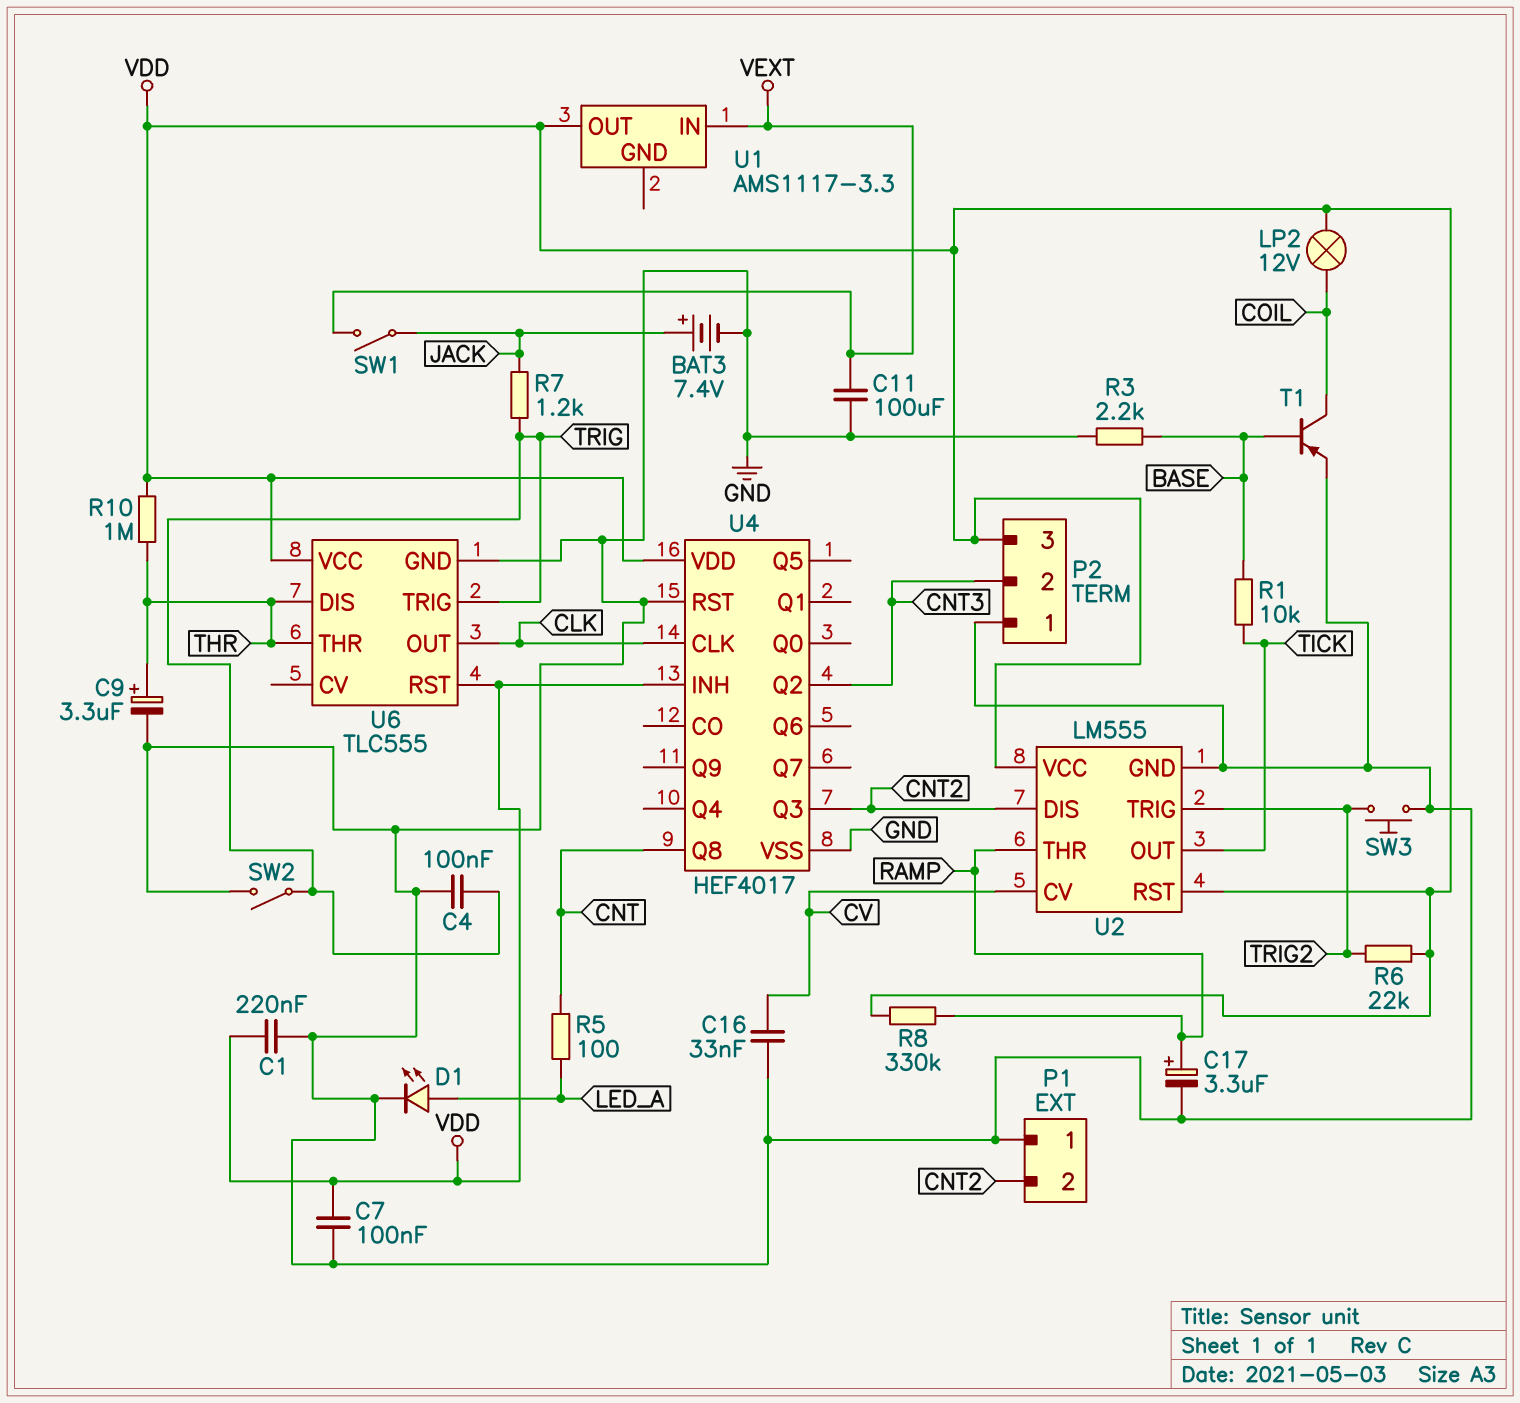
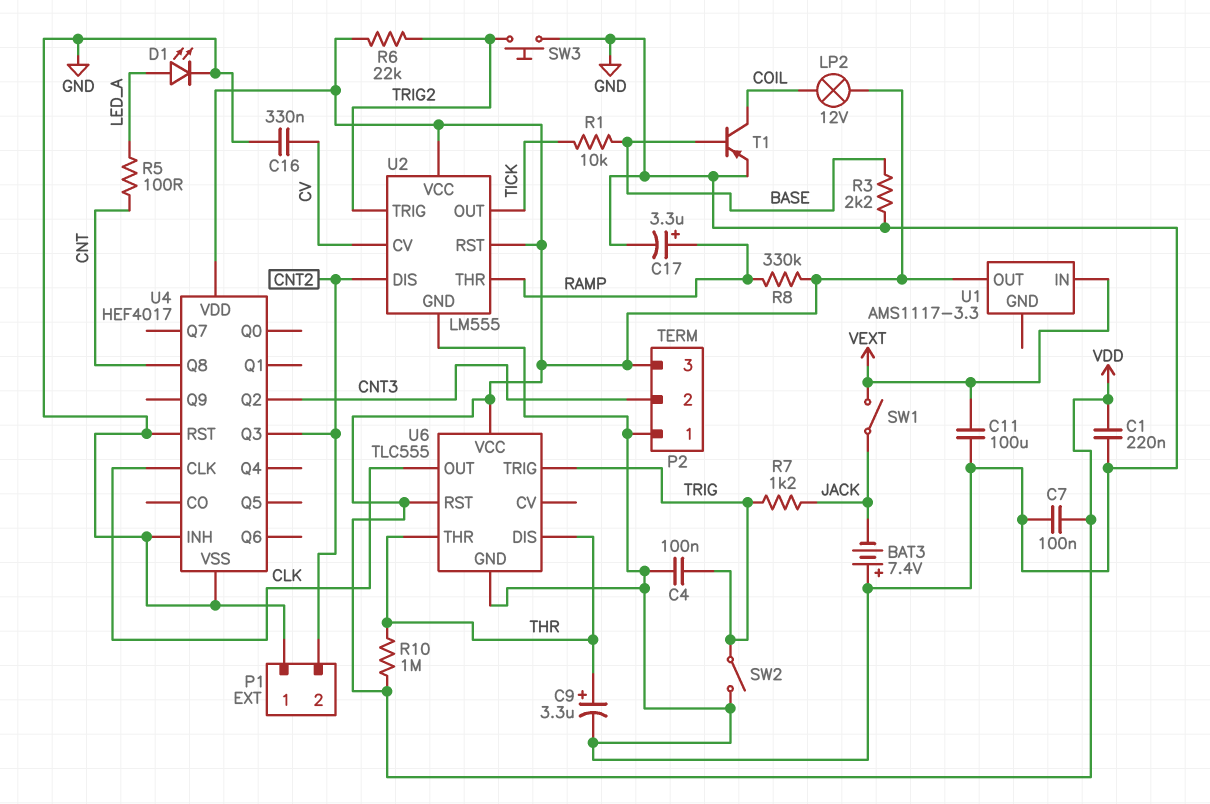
BAT3: 7.4V (plus JACK, minus GND) -> 7.4V (plus GND, minus JACK)
C16: 33nF (CV, GND) -> 330nF (CV, GND)
U4 pin INH: VDD -> GND

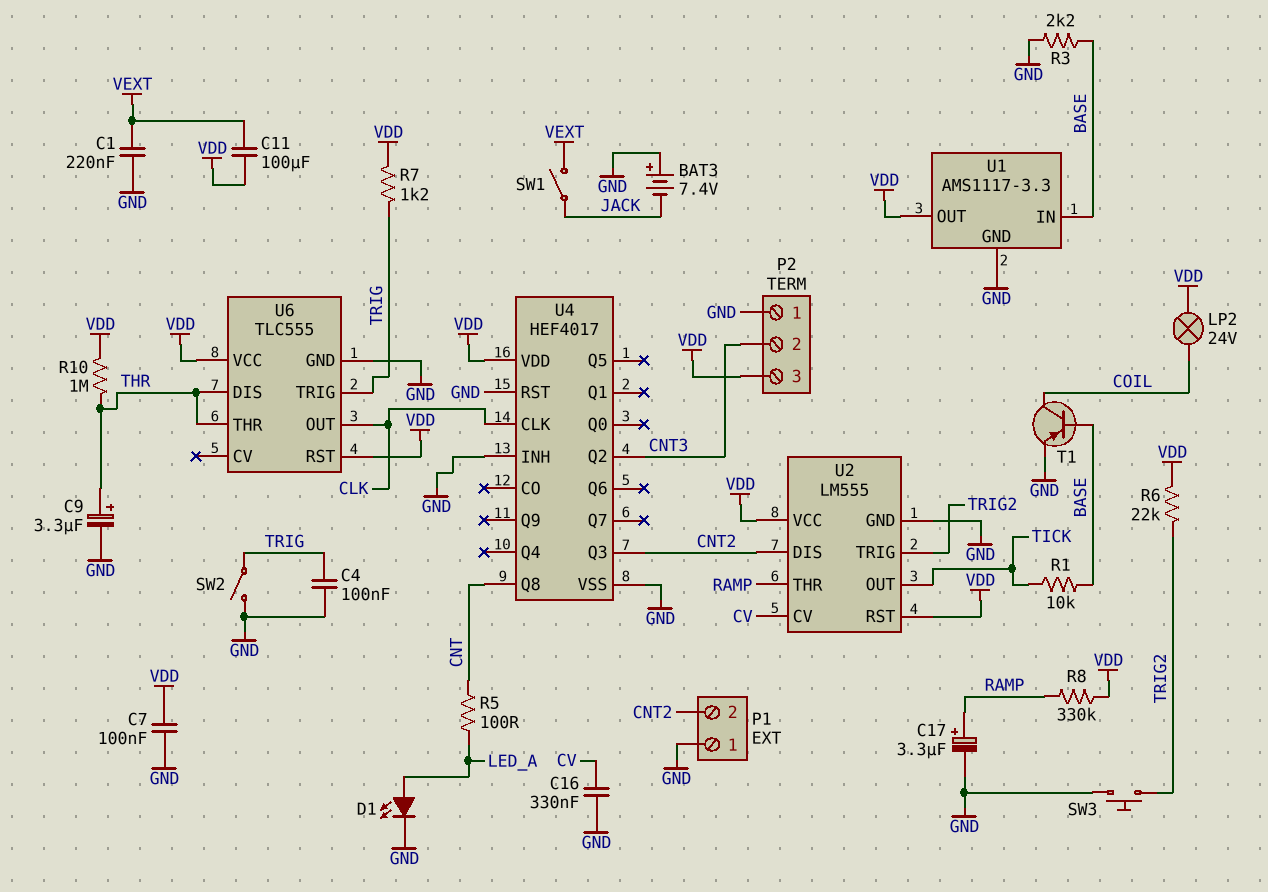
C1: 220nF (GND, VDD) -> 220nF (GND, VEXT)
C11: 100uF (GND, VEXT) -> 100uF (VDD, VEXT)
LP2: lamp 12V (COIL, VDD) -> lamp 24V (COIL, VDD)
R7: 1.2k (JACK, TRIG) -> 1.2k (TRIG, VDD)
U1 pin GND: none -> GND
U1 pin IN: VEXT -> BASE

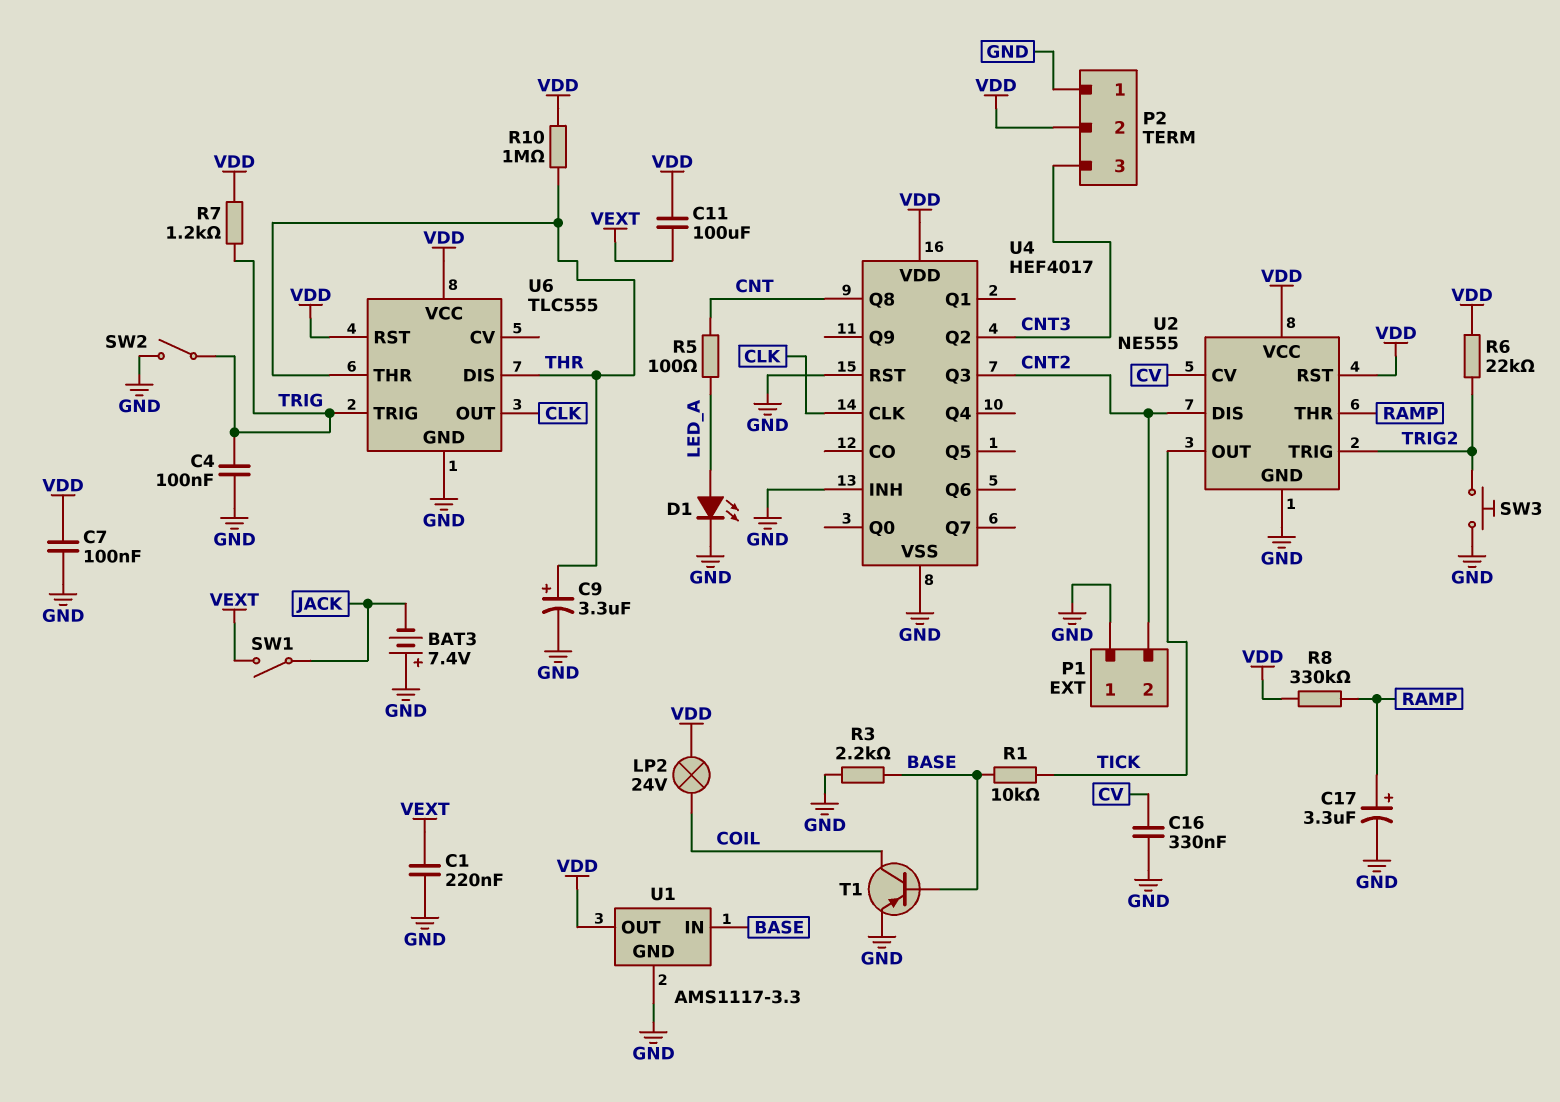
P2 pin 2: CNT3 -> VDD
P2 pin 3: VDD -> CNT3
U2: LM555 -> NE555

